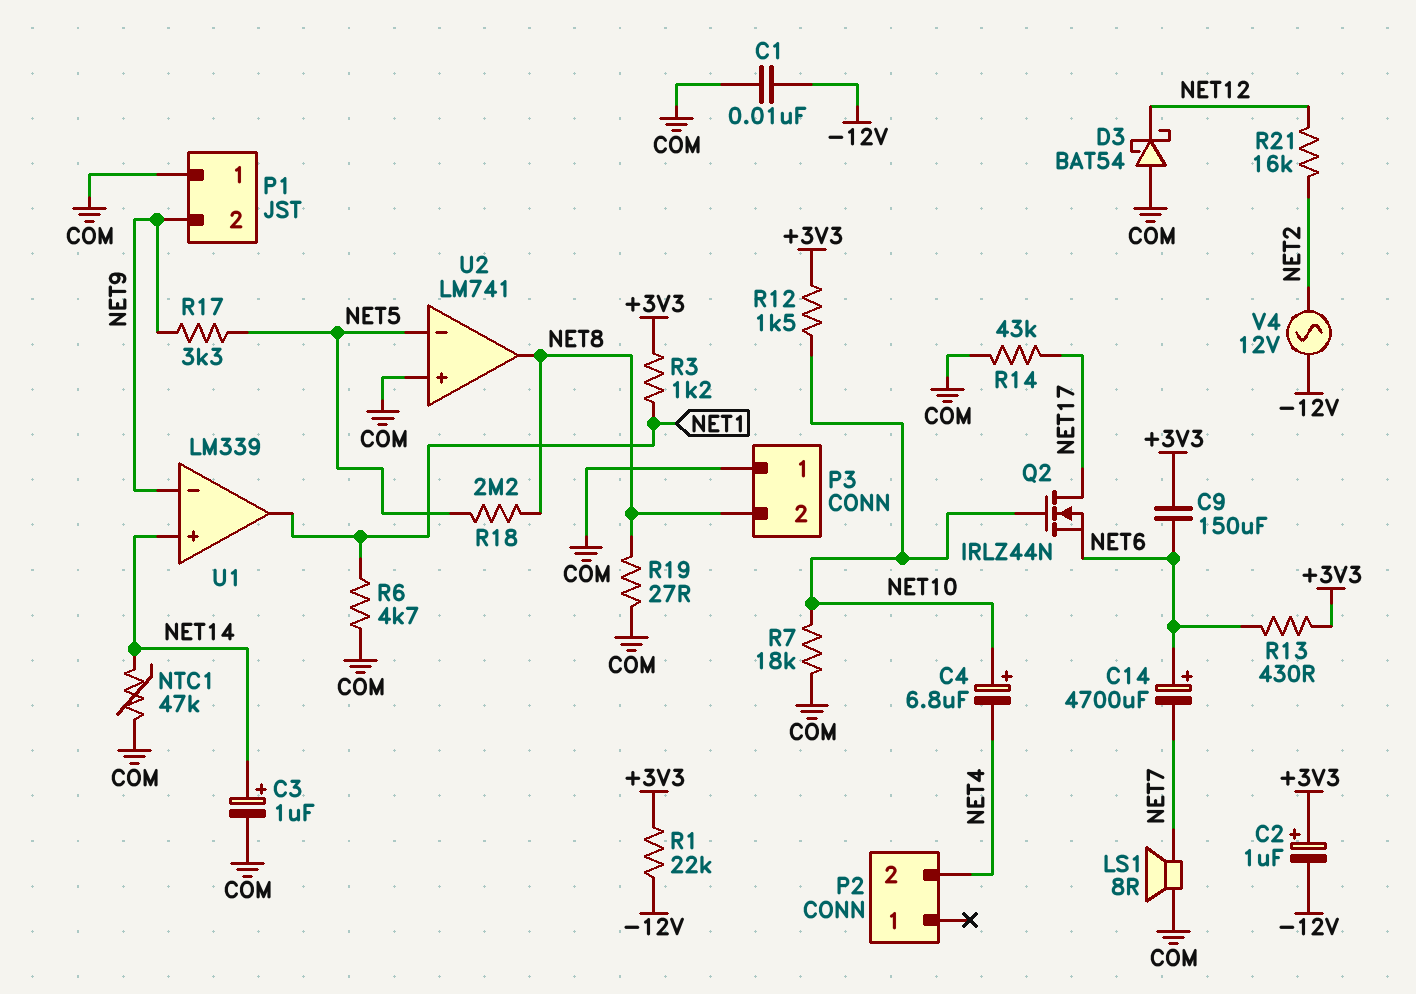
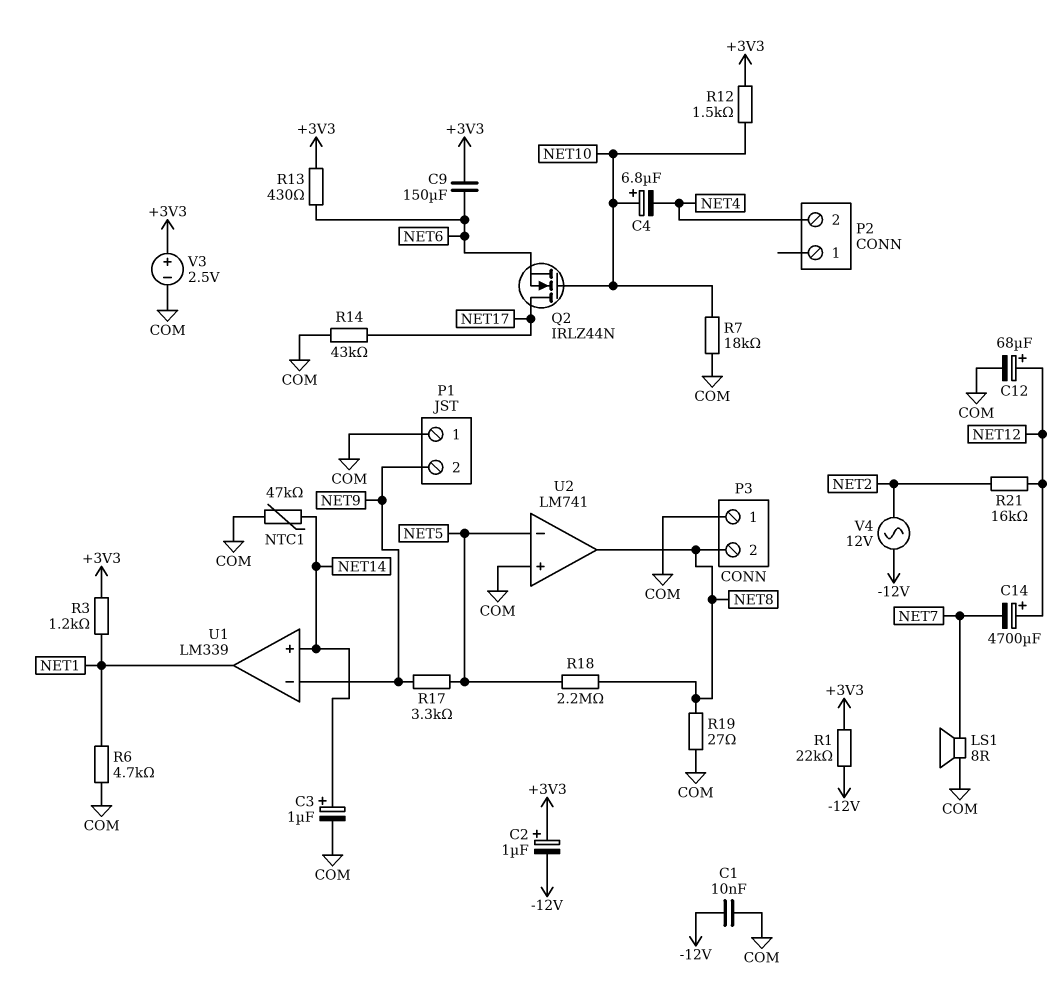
C12: none -> 68uF (plus NET12, minus COM)
C14: 4700uF (plus NET6, minus NET7) -> 4700uF (plus NET12, minus NET7)
D3: schottky BAT54 (A COM, K NET12) -> none
V3: none -> 2.5V (plus +3V3, minus COM)

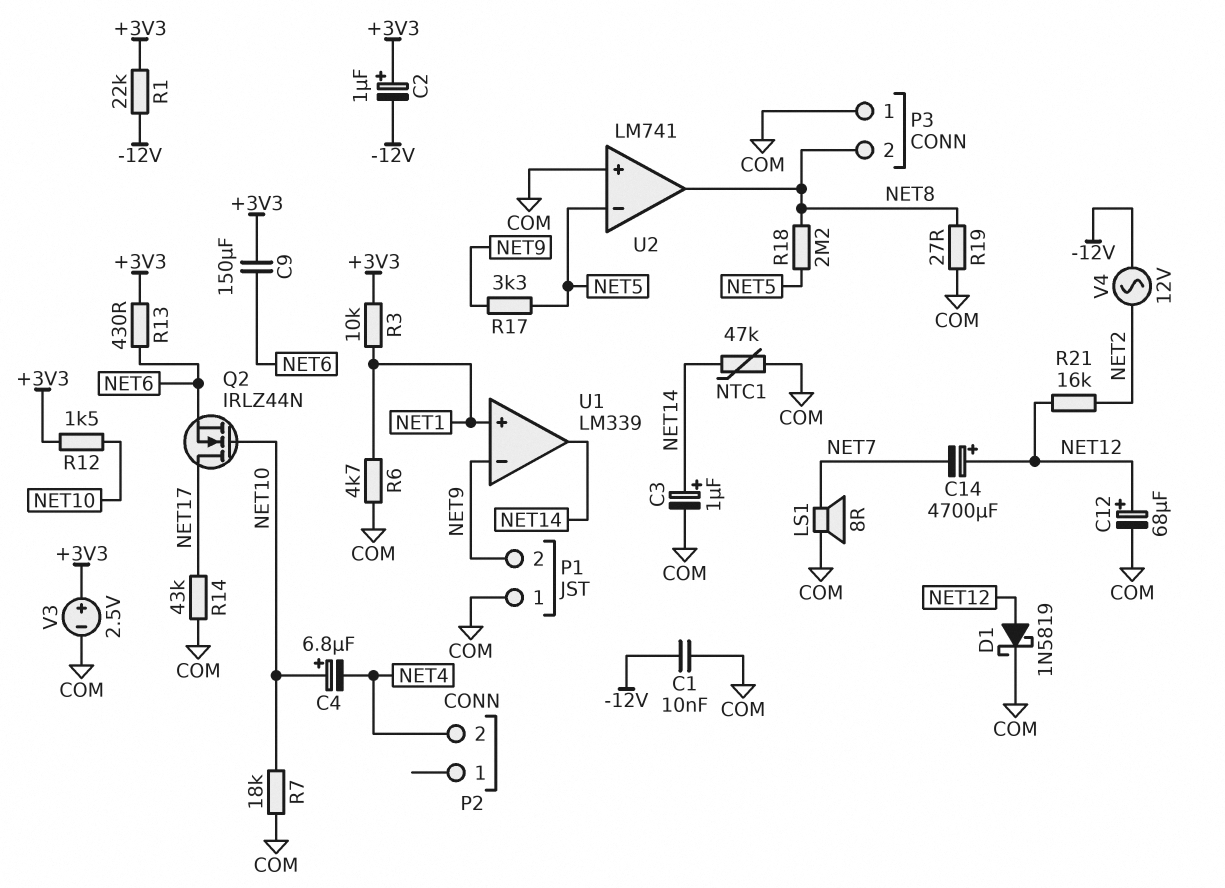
D1: none -> schottky 1N5819 (A NET12, K COM)
R3: 1.2k (+3V3, NET1) -> 10k (+3V3, NET1)
U1 pin in+: NET14 -> NET1
U1 pin out: NET1 -> NET14

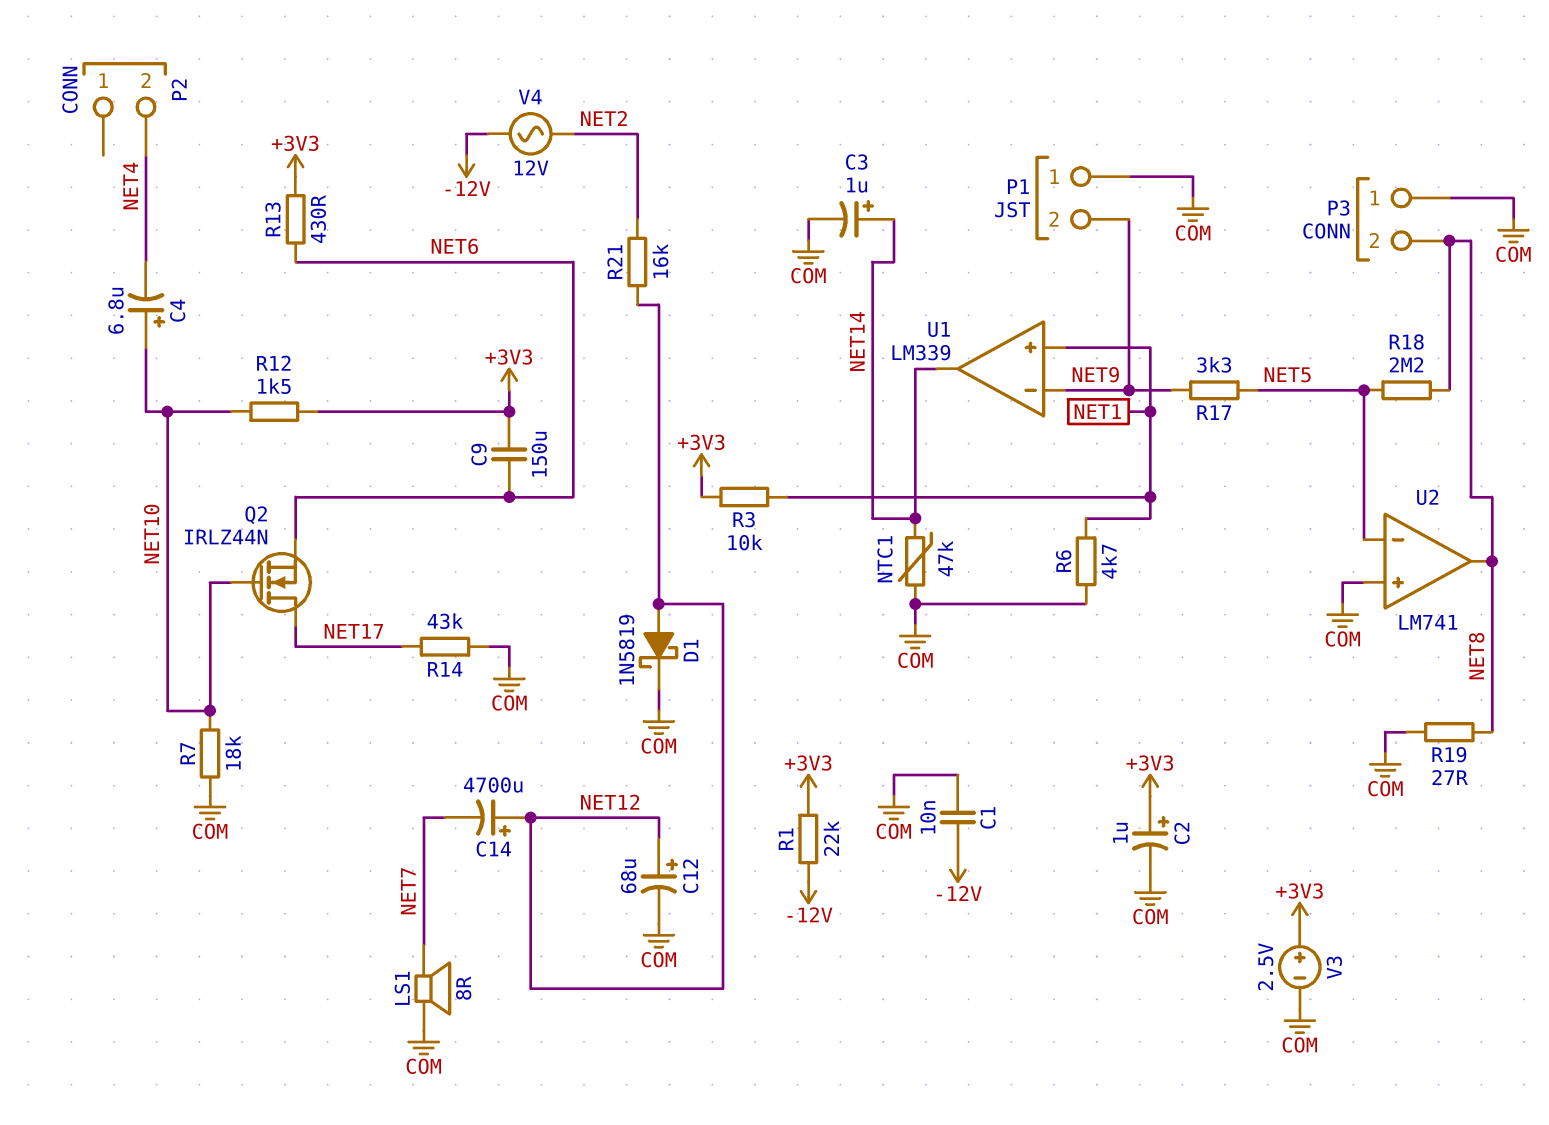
C2: 1uF (plus +3V3, minus -12V) -> 1uF (plus +3V3, minus COM)

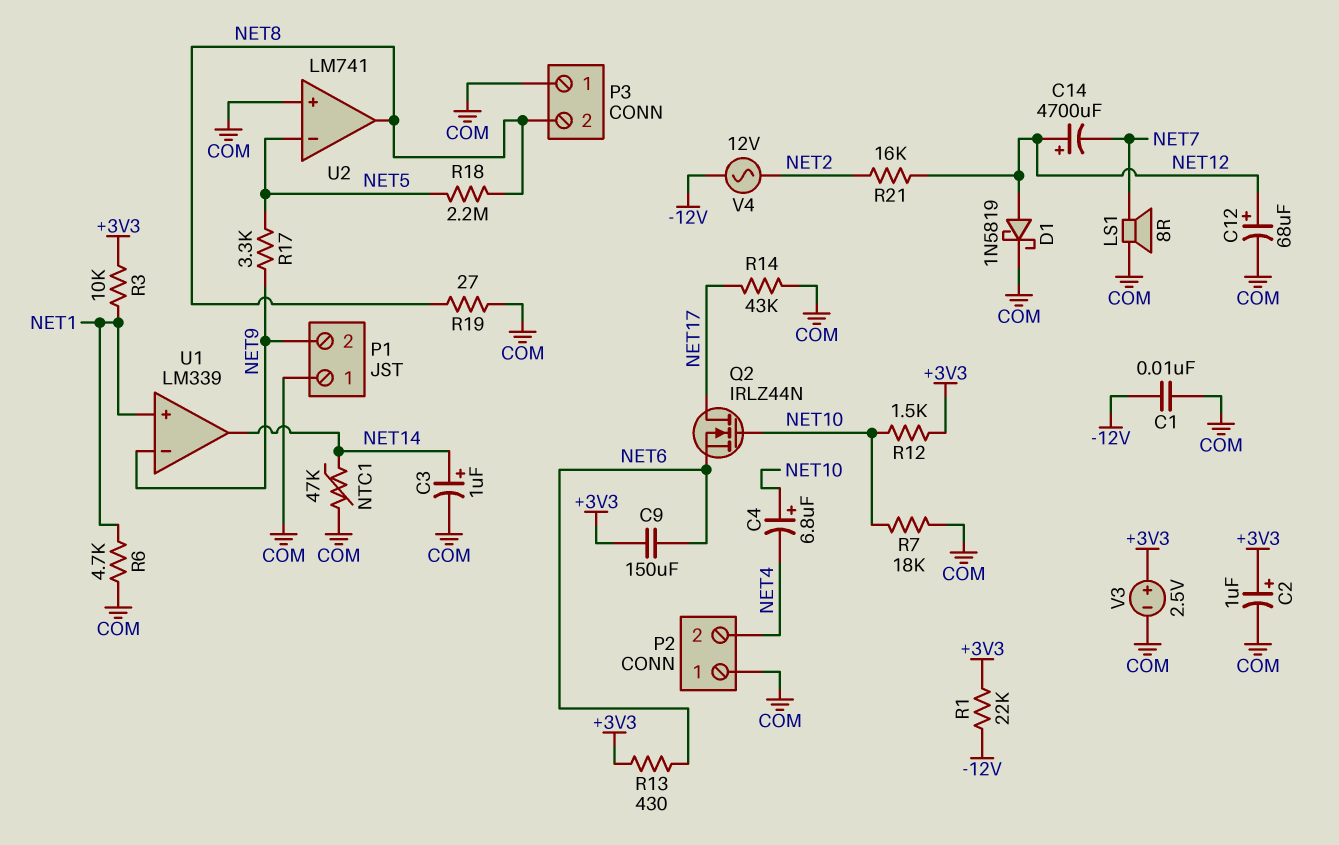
P2 pin 1: none -> COM

